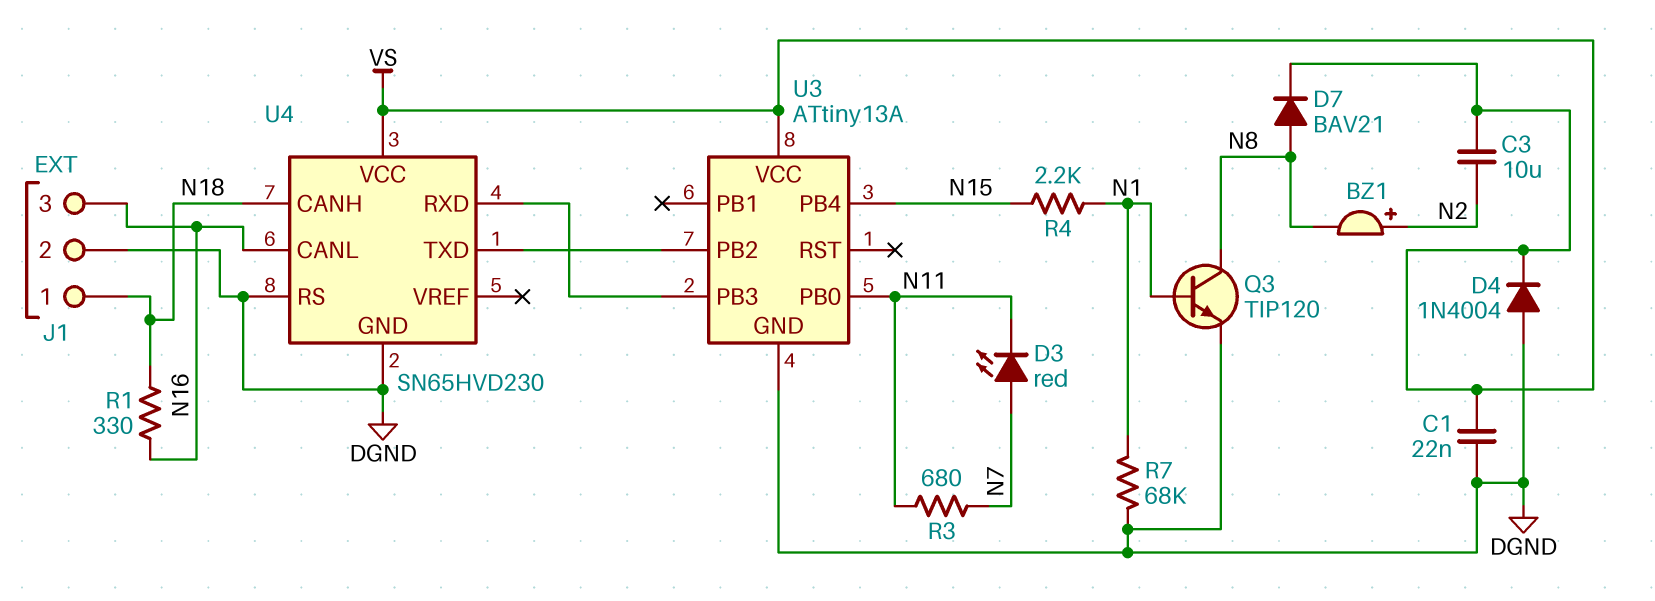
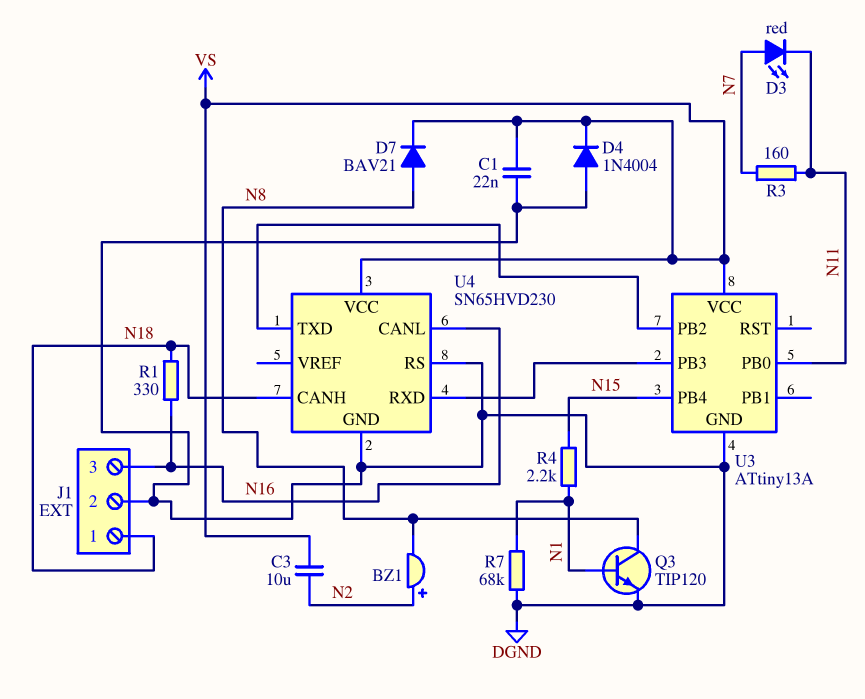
R3: 680 (N7, N11) -> 160 (N7, N11)

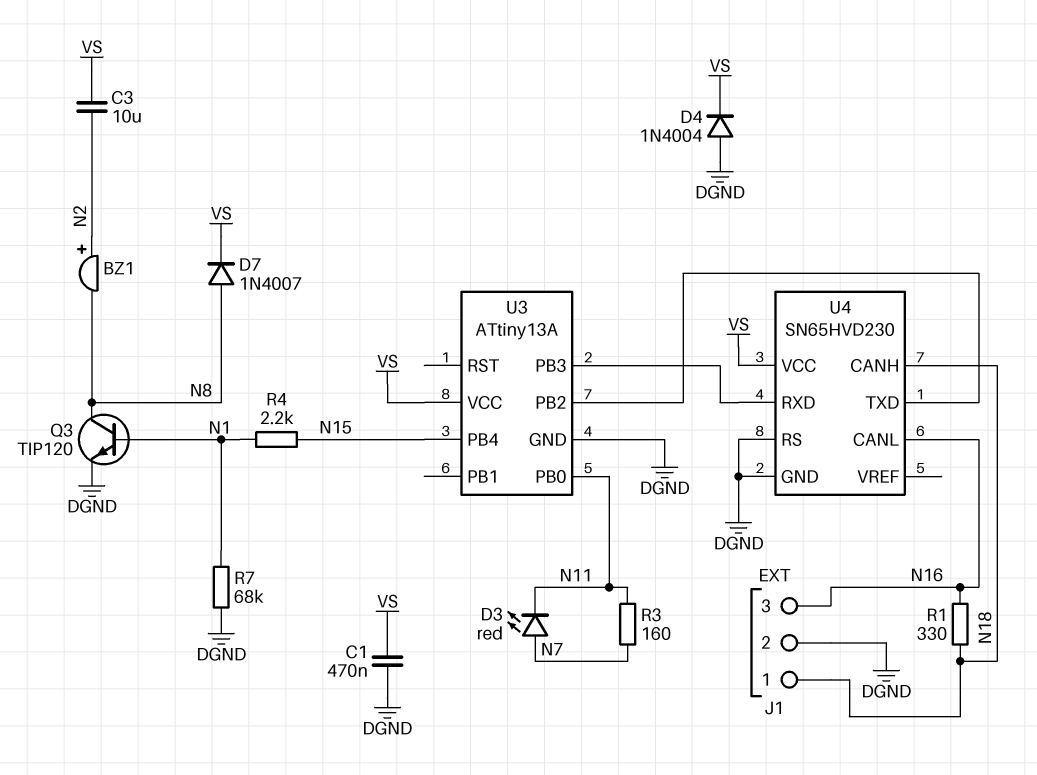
C1: 22nF (DGND, VS) -> 470nF (DGND, VS)
D7: diode BAV21 (A N8, K VS) -> diode 1N4007 (A N8, K VS)

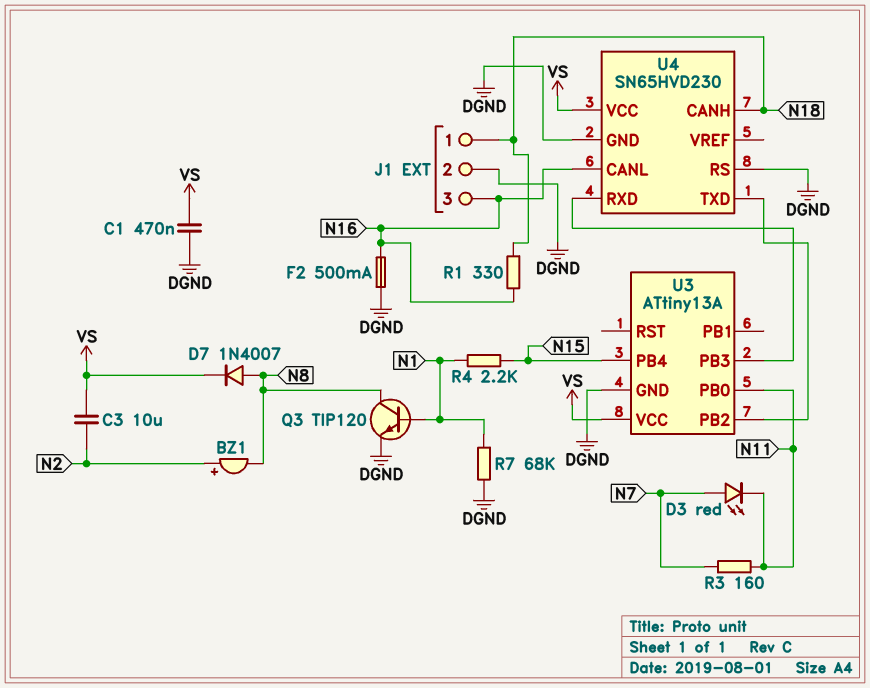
D4: diode 1N4004 (A DGND, K VS) -> none
F2: none -> 500mA (DGND, N16)

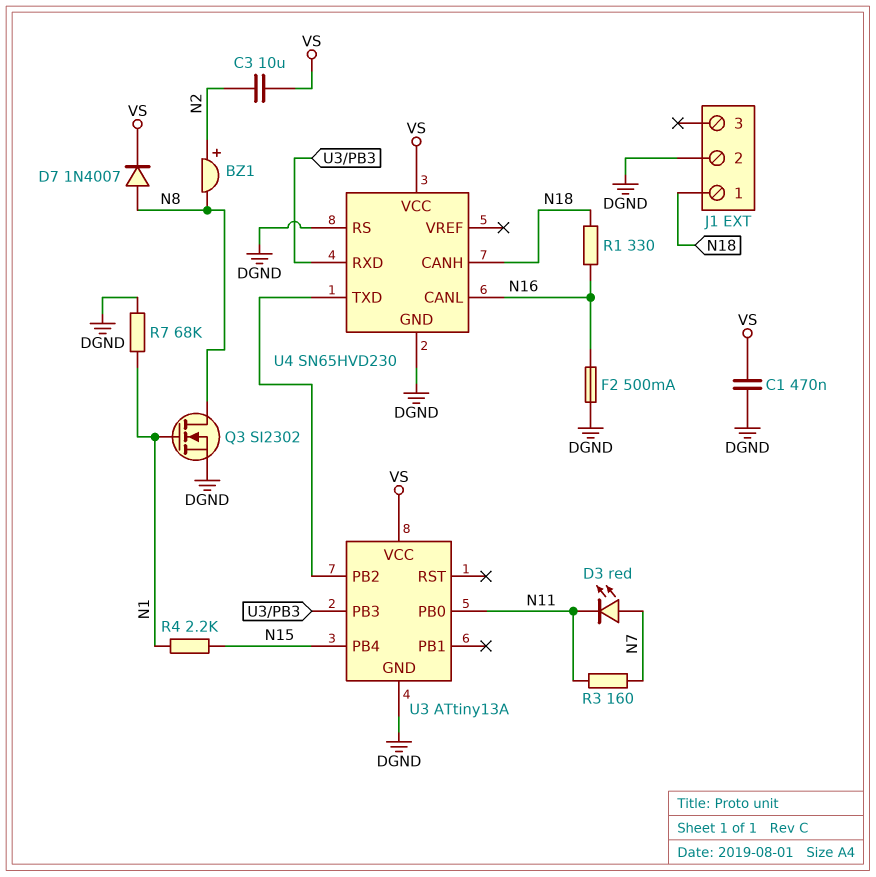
J1 pin 3: N16 -> none
Q3: NPN TIP120 (B N1, C N8, E DGND) -> NMOS SI2302 (G N1, D N8, S DGND)

